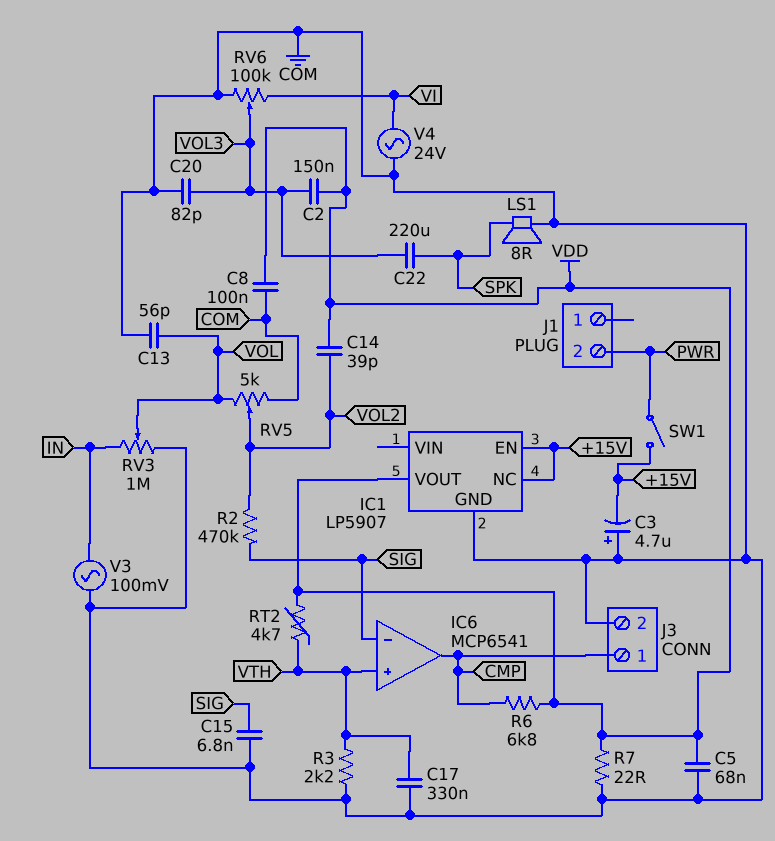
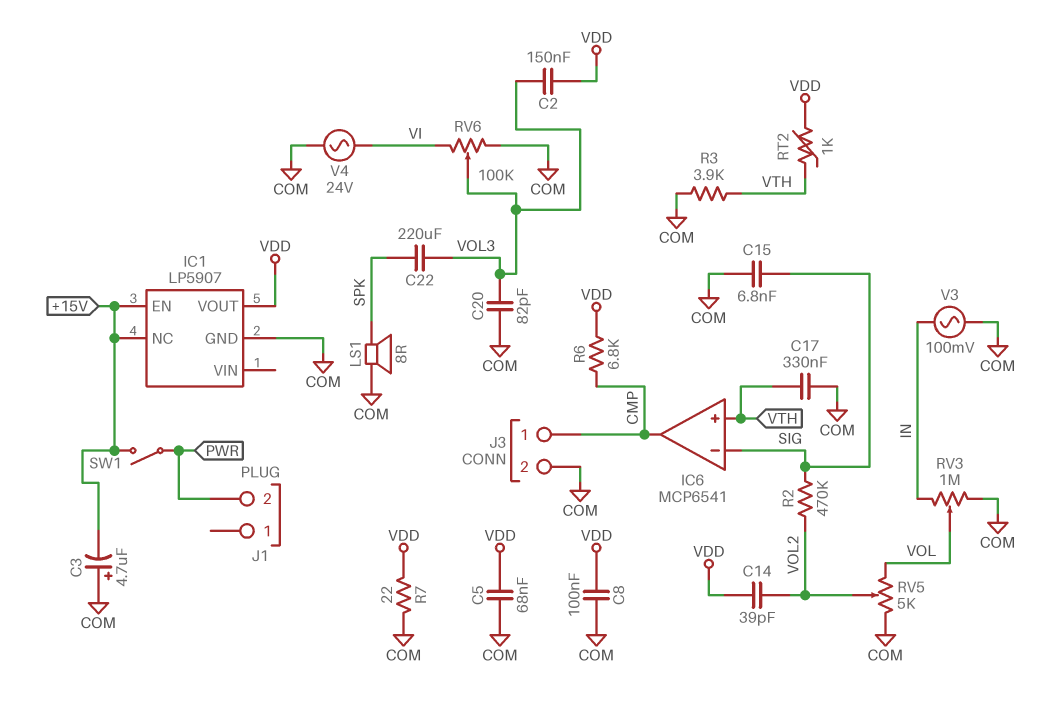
C13: 56pF (COM, VOL) -> none
R3: 2.2k (COM, VTH) -> 3.9k (COM, VTH)
RT2: 4.7k (VDD, VTH) -> 1k (VDD, VTH)

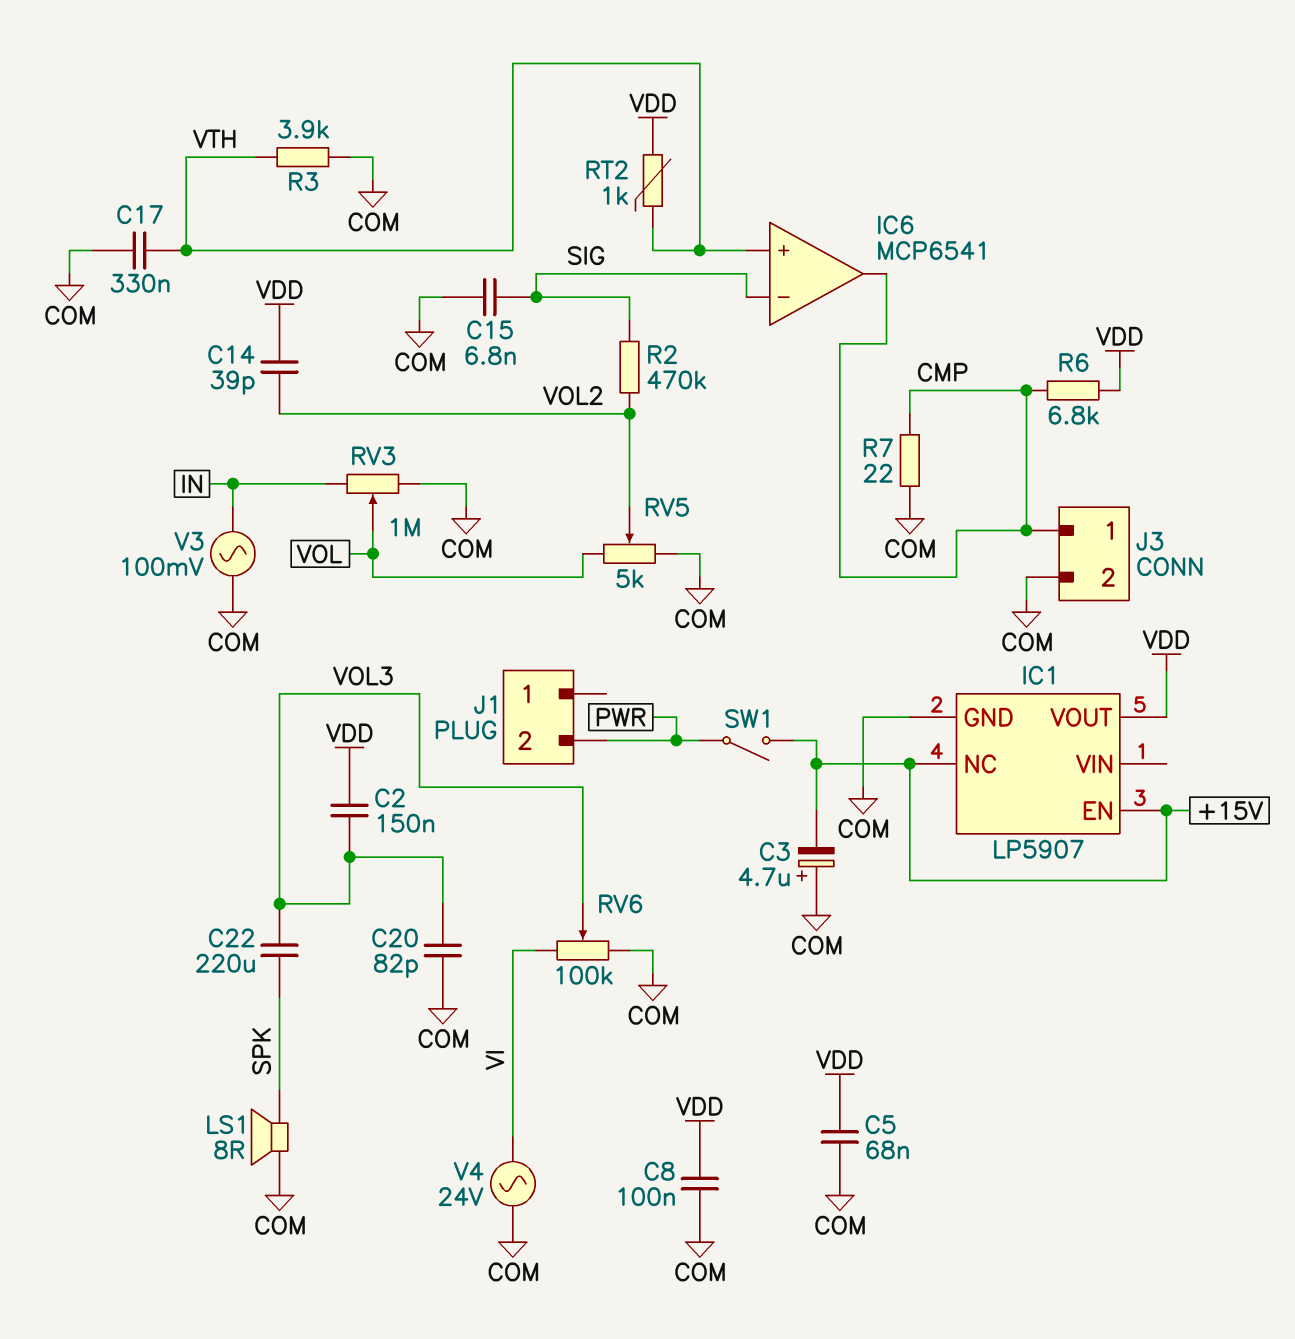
R7: 22 (COM, VDD) -> 22 (CMP, COM)

